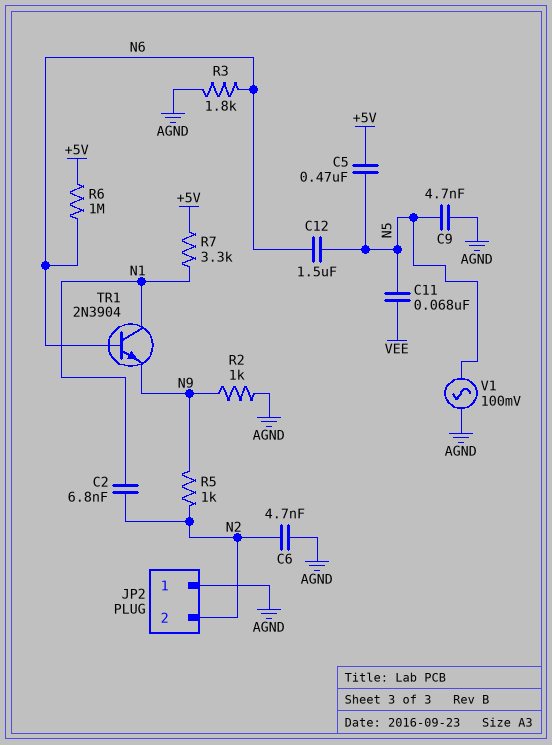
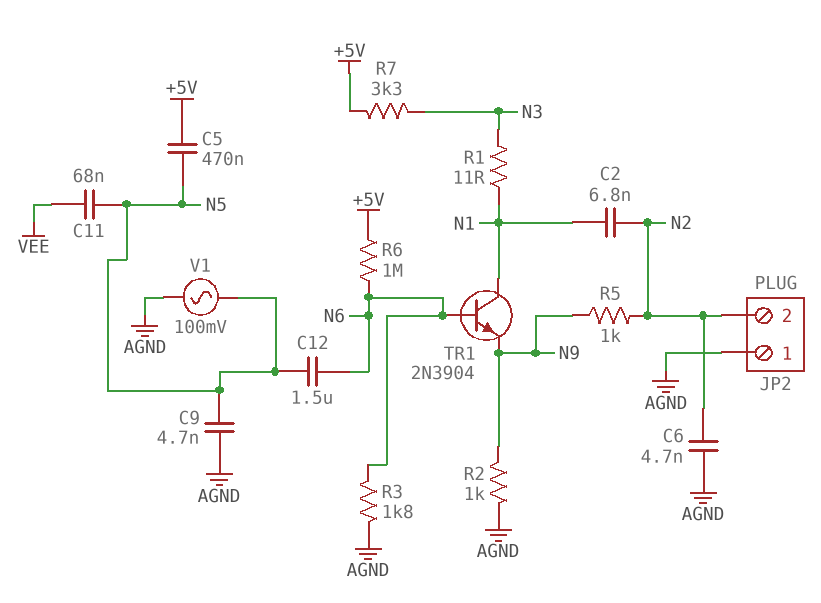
R1: none -> 11 (N1, N3)
R7: 3.3k (+5V, N1) -> 3.3k (+5V, N3)

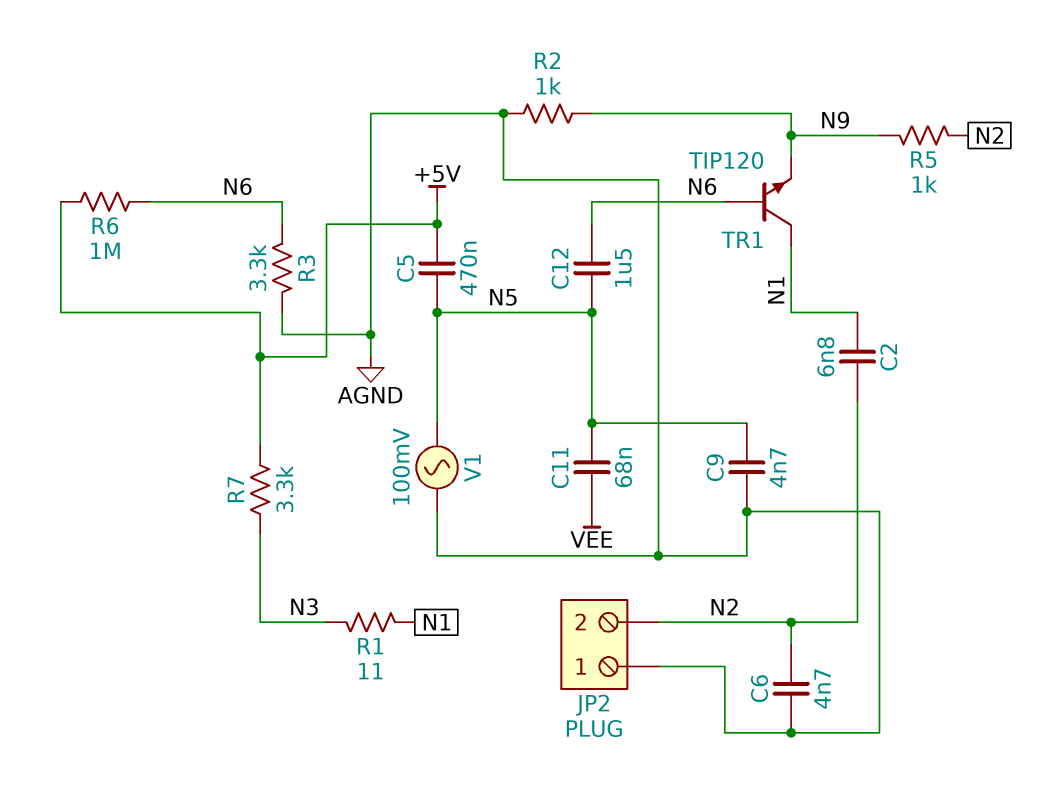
R3: 1.8k (AGND, N6) -> 3.3k (AGND, N6)
TR1: NPN 2N3904 (B N6, C N1, E N9) -> NPN TIP120 (B N6, C N1, E N9)

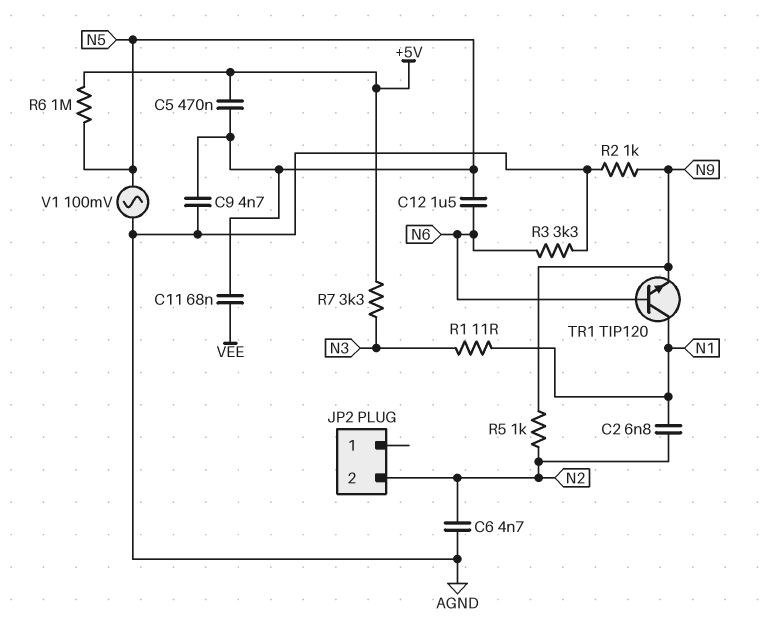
JP2 pin 1: AGND -> none
R6: 1M (+5V, N6) -> 1M (+5V, N5)

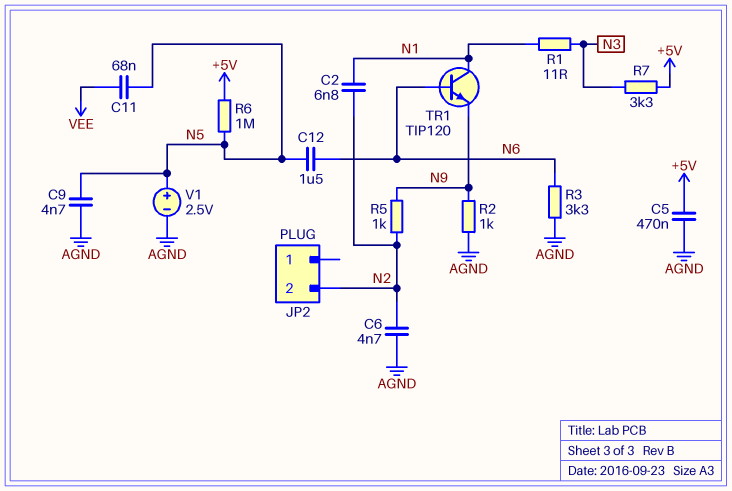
C5: 470nF (+5V, N5) -> 470nF (+5V, AGND)
V1: AC 100mV (AGND, N5) -> 2.5V (plus N5, minus AGND)

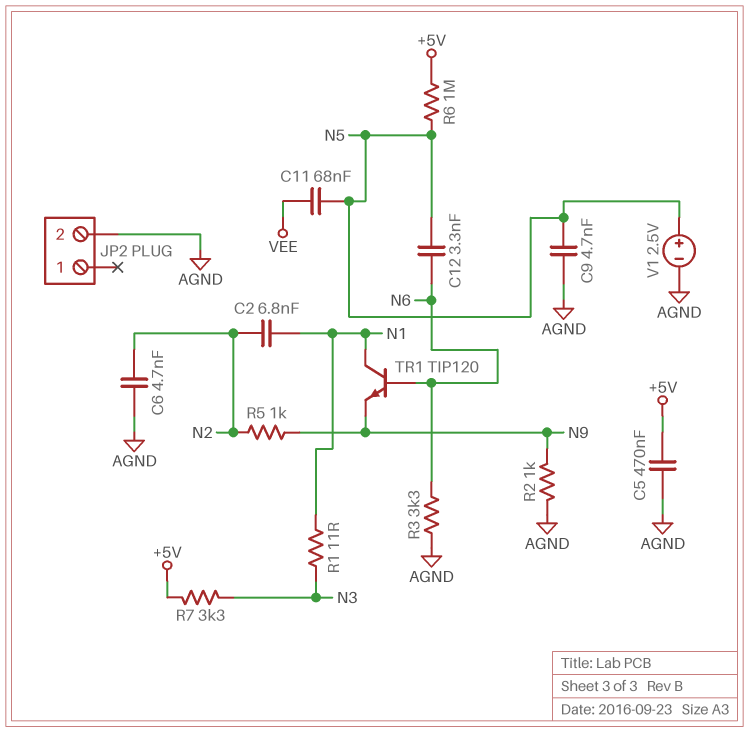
C12: 1.5uF (N5, N6) -> 3.3nF (N5, N6)
JP2 pin 2: N2 -> AGND

